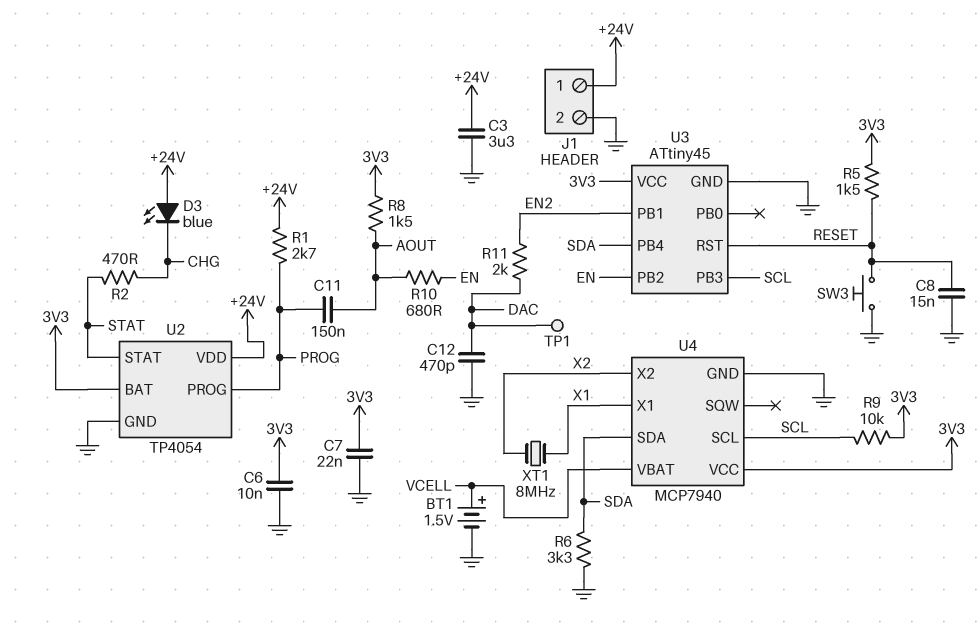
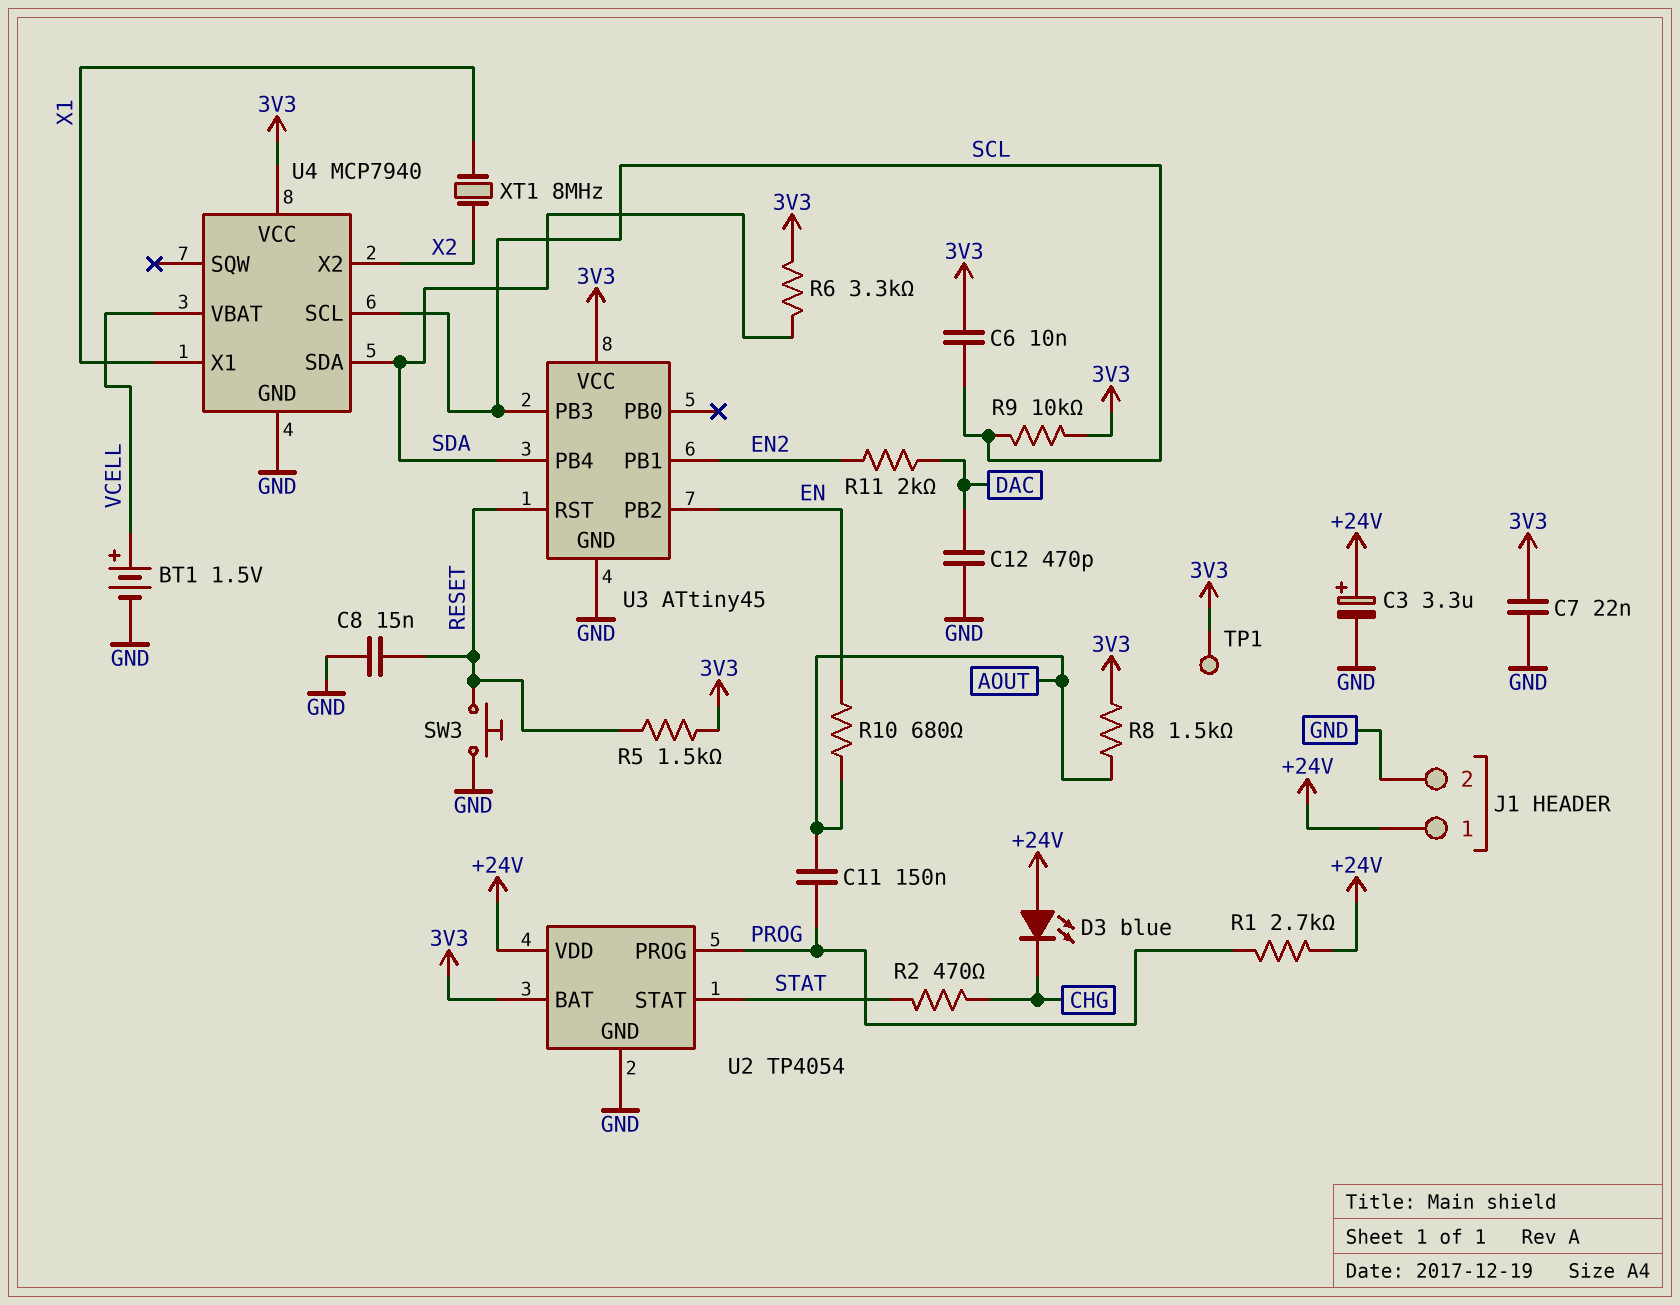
C3: 3.3uF (+24V, GND) -> 3.3uF (plus +24V, minus GND)
C6: 10nF (3V3, GND) -> 10nF (3V3, SCL)
R6: 3.3k (GND, SDA) -> 3.3k (3V3, SDA)
TP1: test point (DAC) -> test point (3V3)

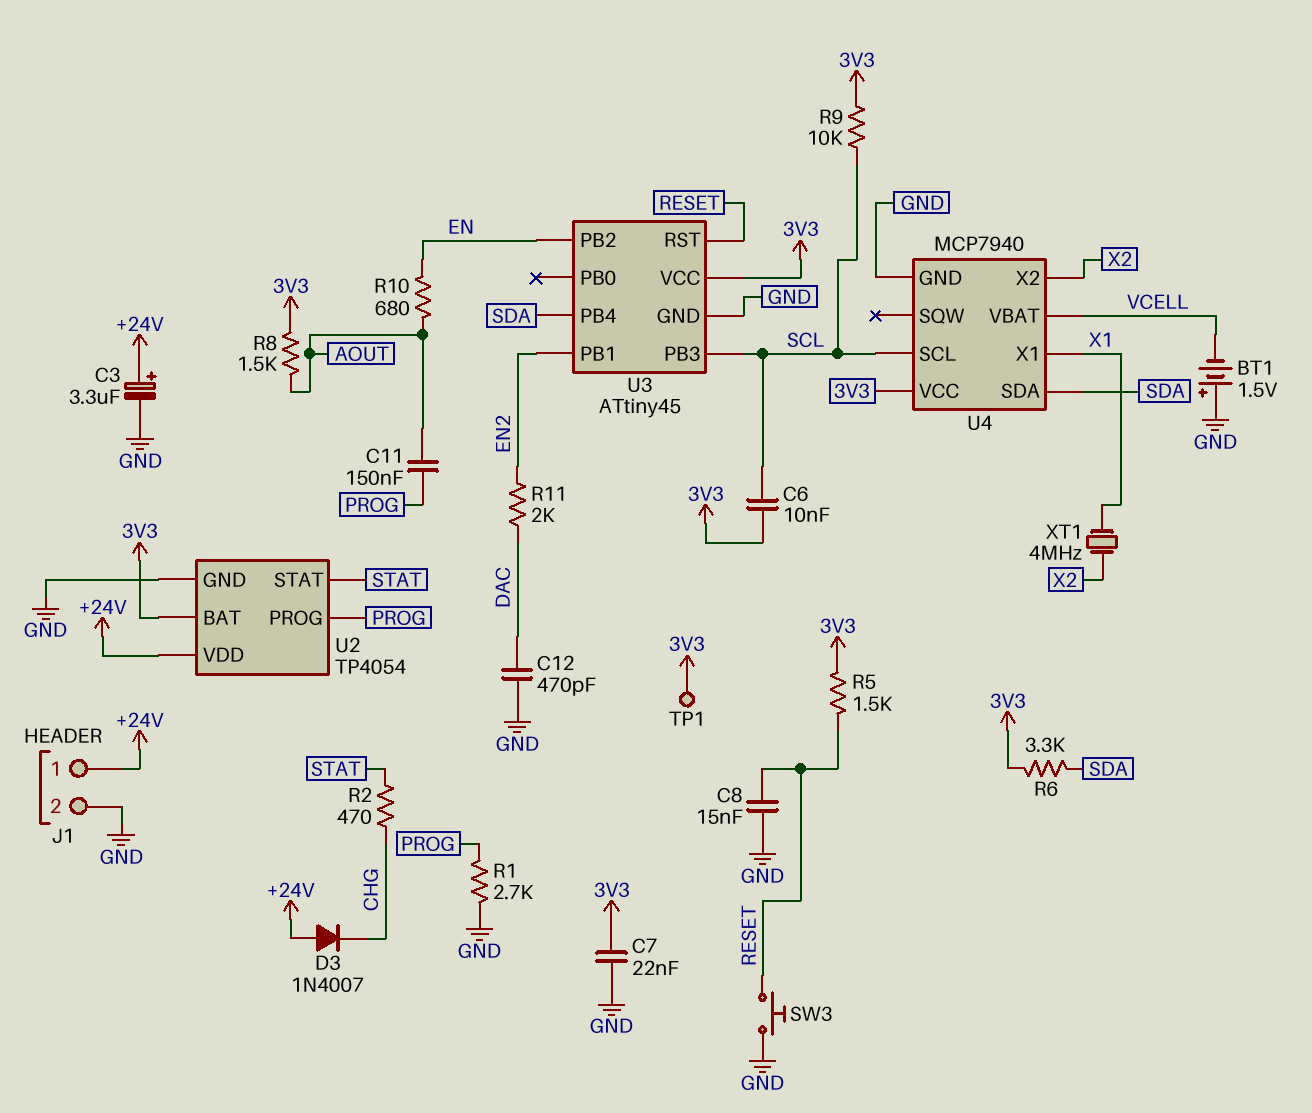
BT1: 1.5V (plus VCELL, minus GND) -> 1.5V (plus GND, minus VCELL)
D3: LED blue (A +24V, K CHG) -> diode 1N4007 (A +24V, K CHG)
R1: 2.7k (+24V, PROG) -> 2.7k (GND, PROG)
XT1: 8MHz (X1, X2) -> 4MHz (X1, X2)

